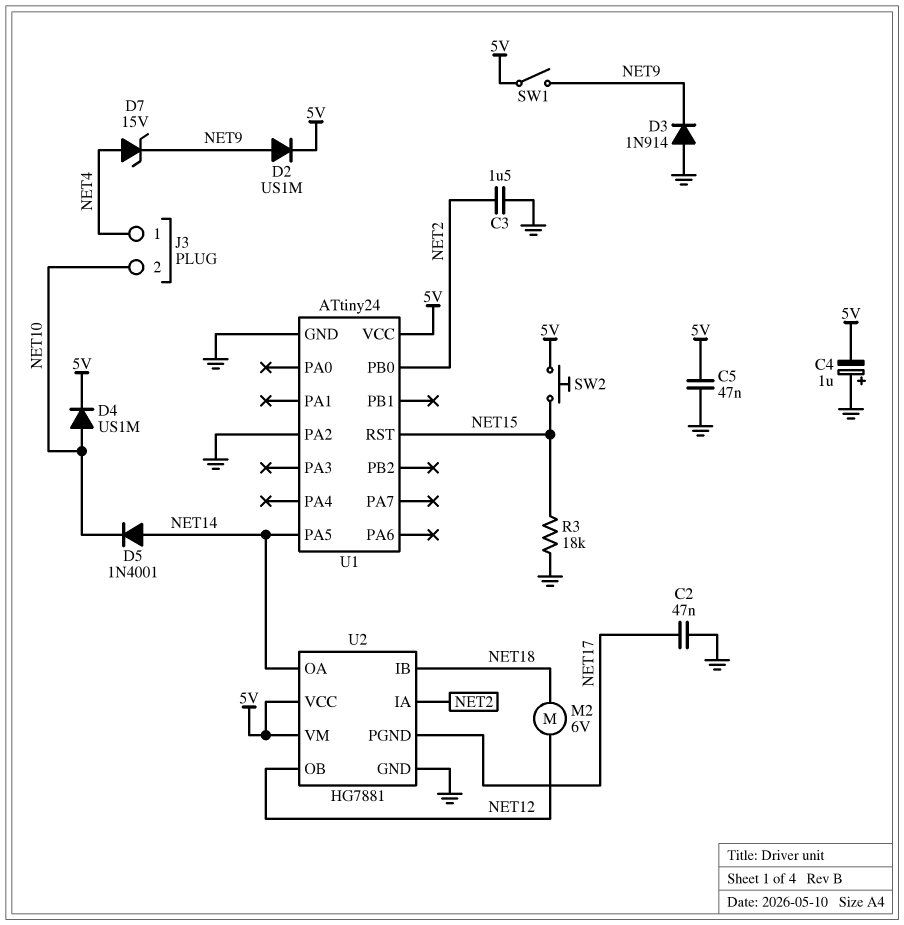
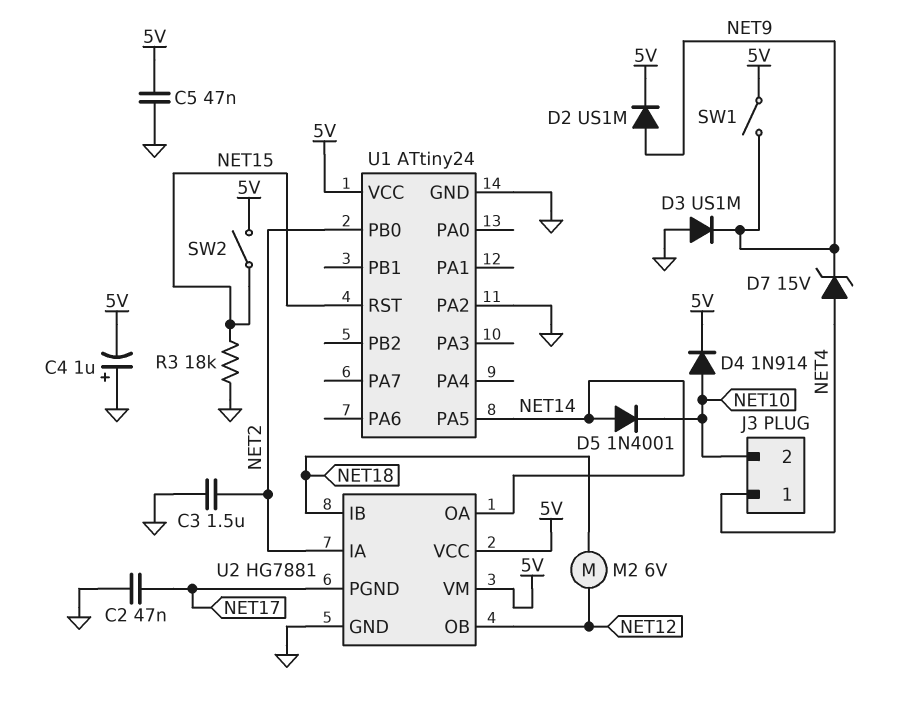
D3: diode 1N914 (A GND, K NET9) -> diode US1M (A GND, K NET9)
D4: diode US1M (A NET10, K 5V) -> diode 1N914 (A NET10, K 5V)
SW2: button (5V, NET15) -> switch (5V, NET15)

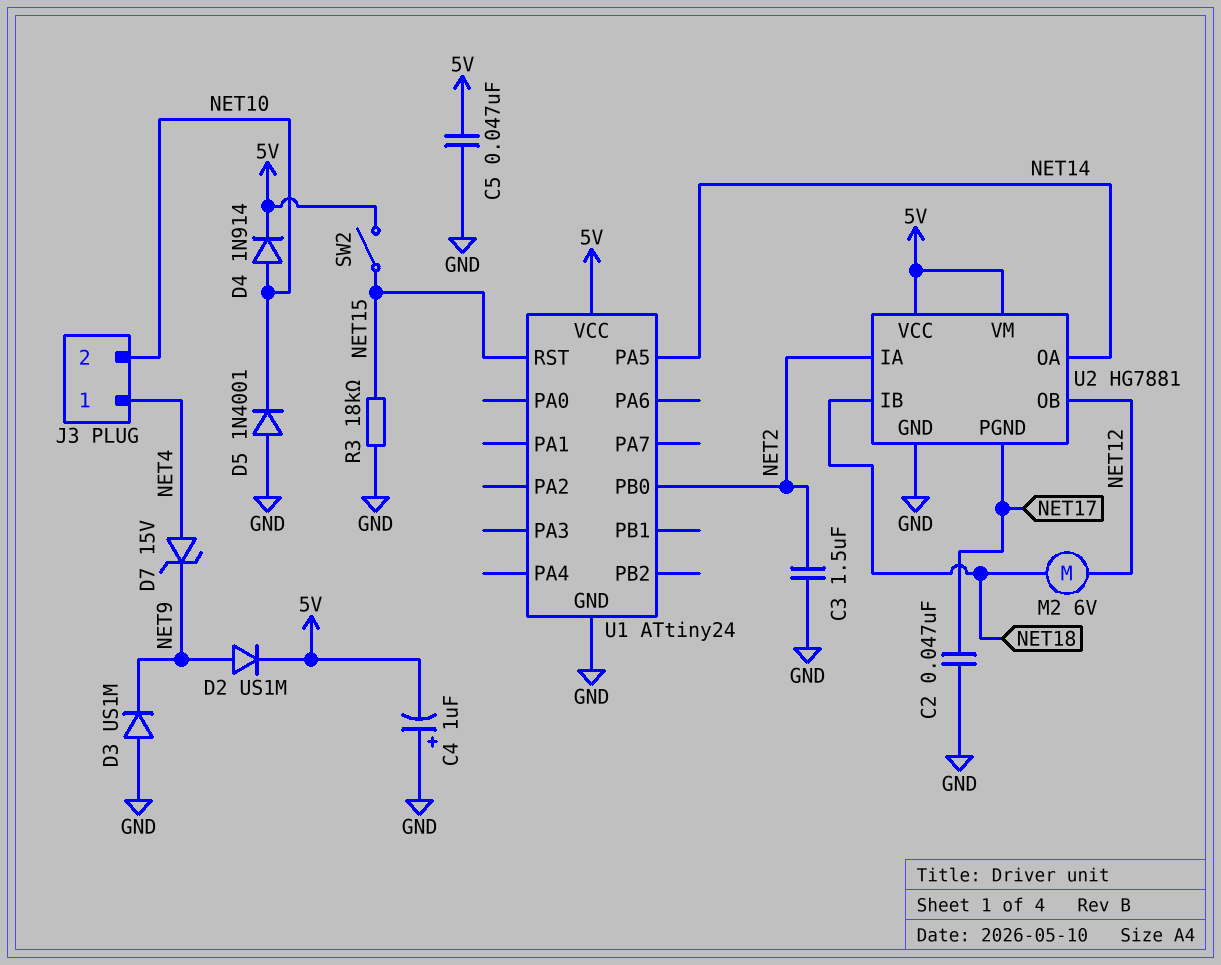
D5: diode 1N4001 (A NET14, K NET10) -> diode 1N4001 (A GND, K NET10)
SW1: switch (5V, NET9) -> none
U1 pin PA2: GND -> none

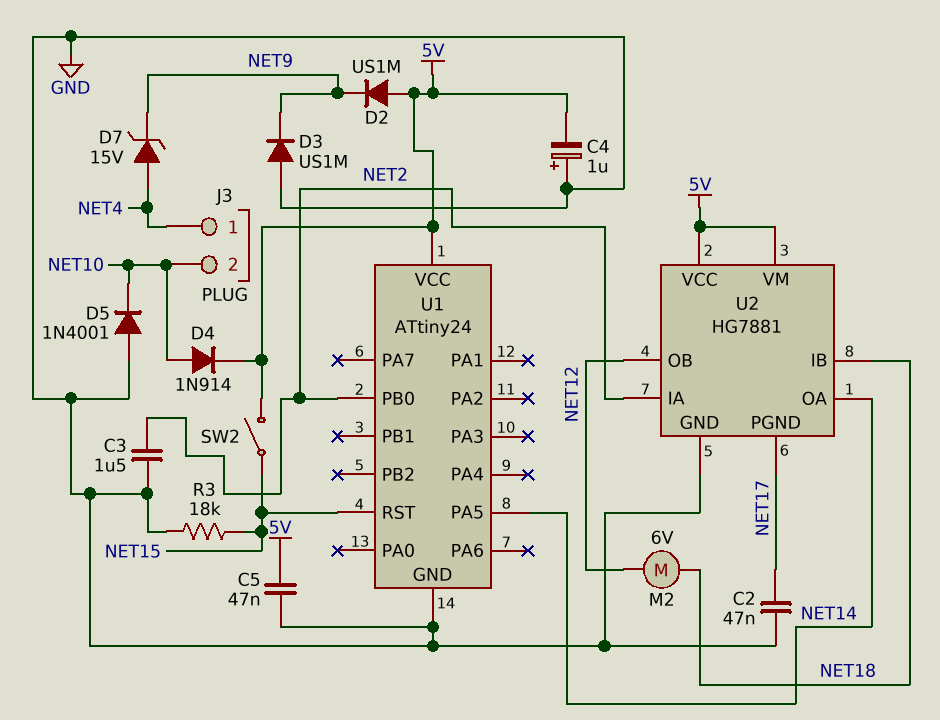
D2: diode US1M (A NET9, K 5V) -> diode US1M (A 5V, K NET9)

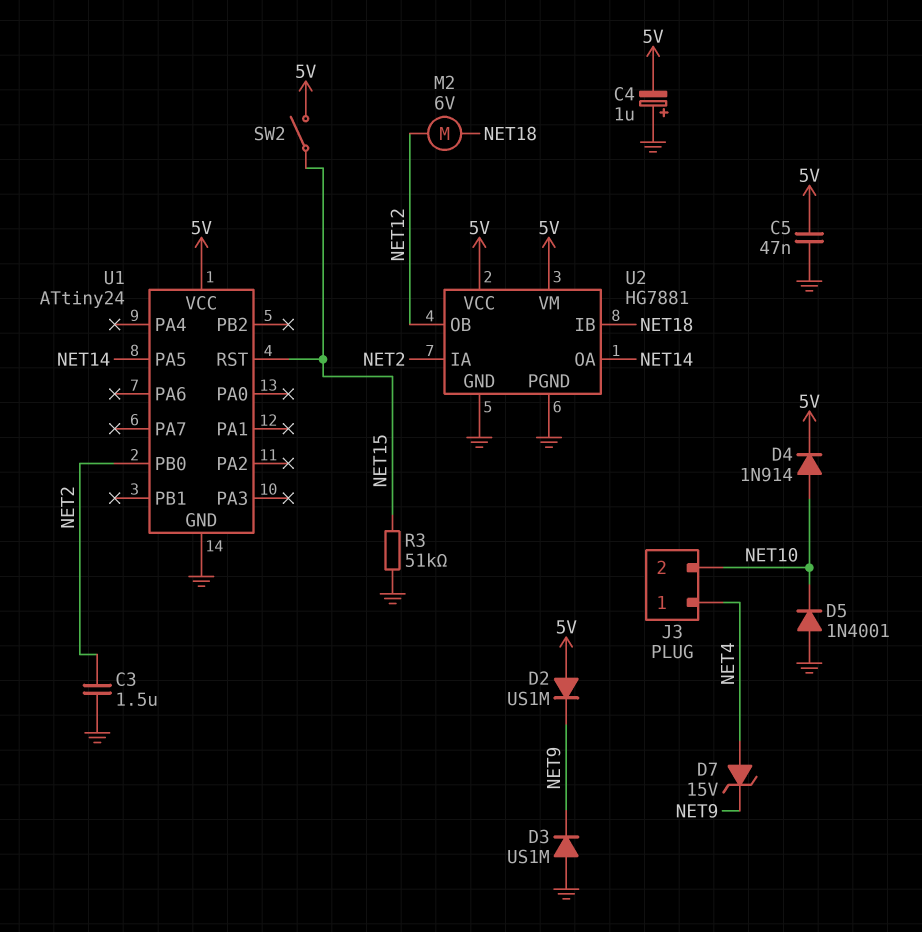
C2: 47nF (GND, NET17) -> none
R3: 18k (GND, NET15) -> 51k (GND, NET15)
U2 pin PGND: NET17 -> GND

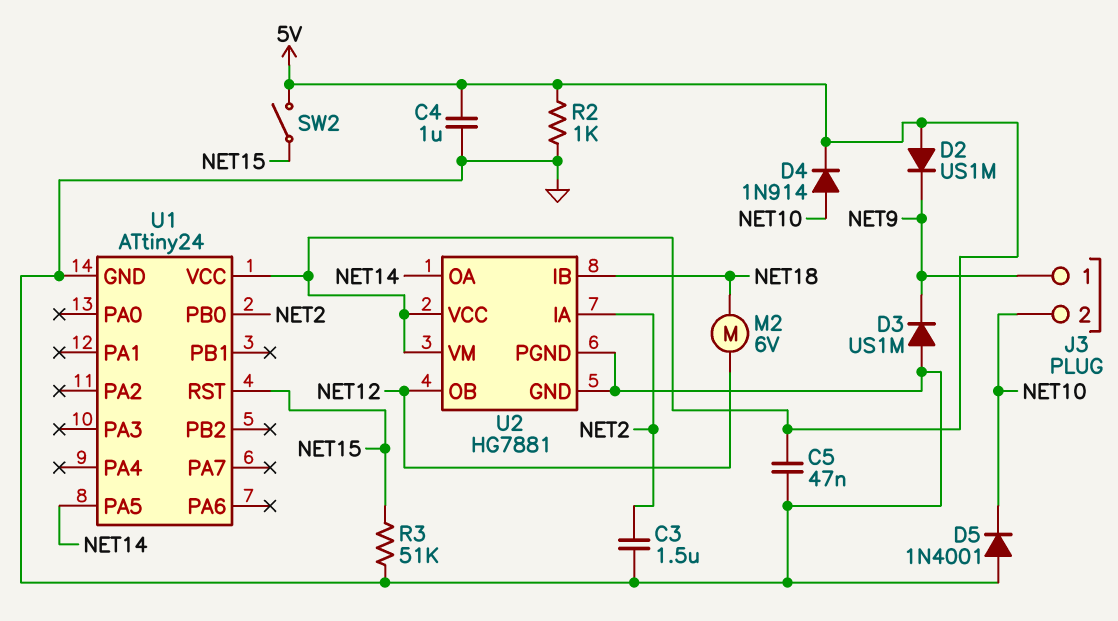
C4: 1uF (plus GND, minus 5V) -> 1uF (5V, GND)
D7: zener 15V (A NET4, K NET9) -> none
J3 pin 1: NET4 -> NET9
R2: none -> 1k (5V, GND)

